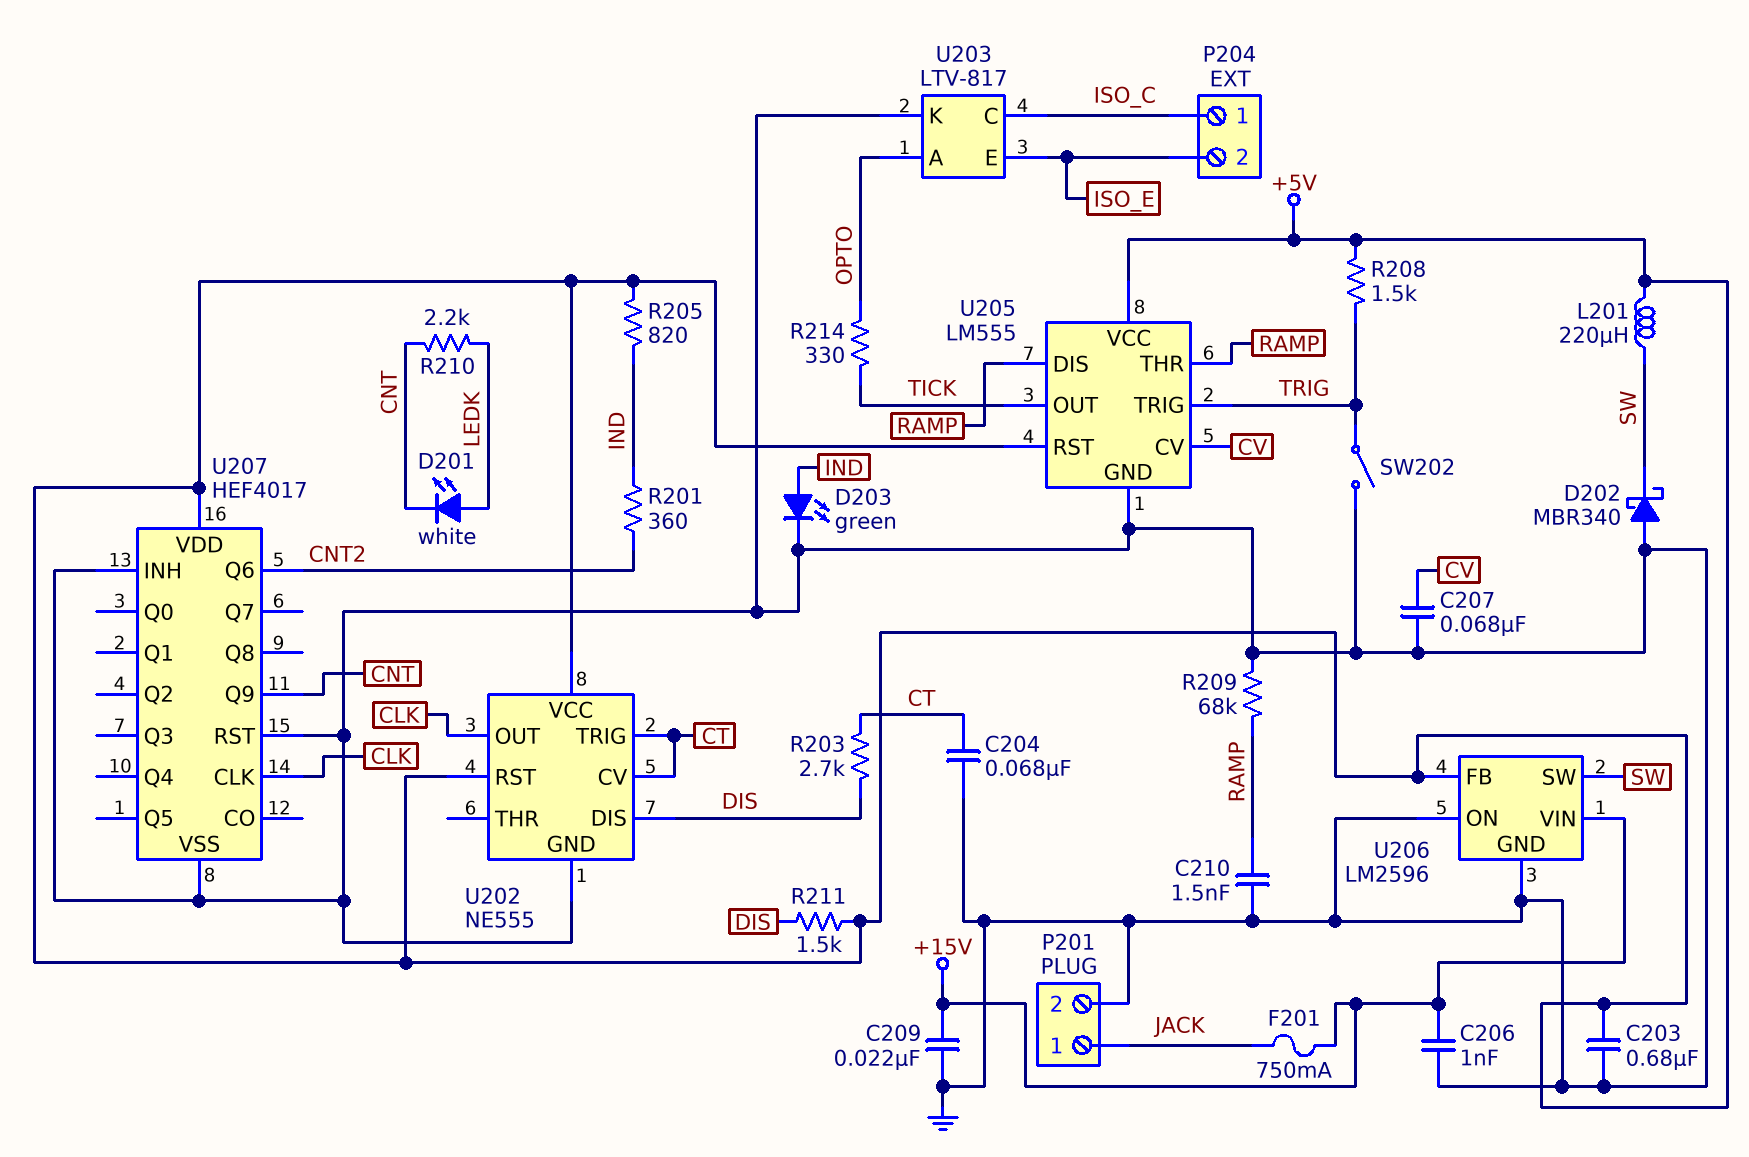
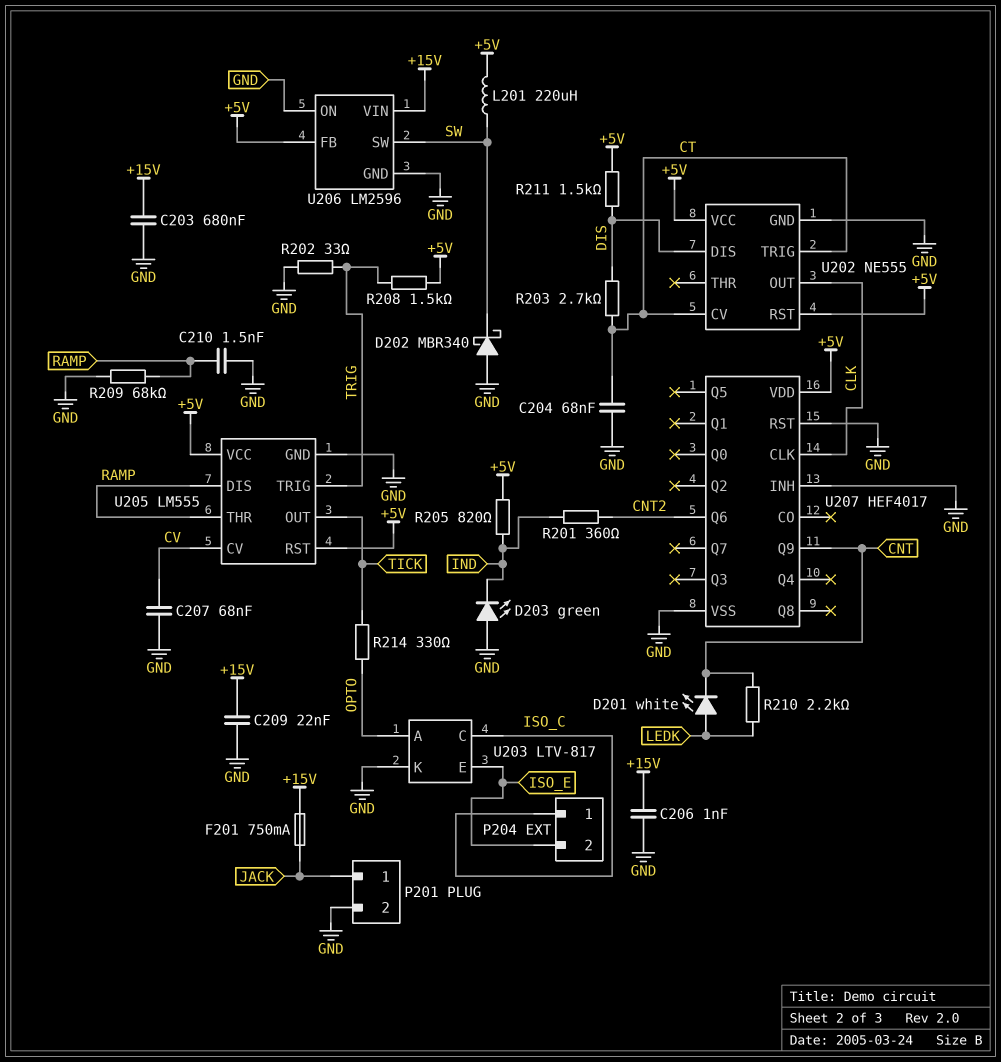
C203: 680nF (+5V, GND) -> 680nF (+15V, GND)
D203: LED green (A IND, K GND) -> LED green (A GND, K IND)
R202: none -> 33 (GND, TRIG)
SW202: switch (GND, TRIG) -> none

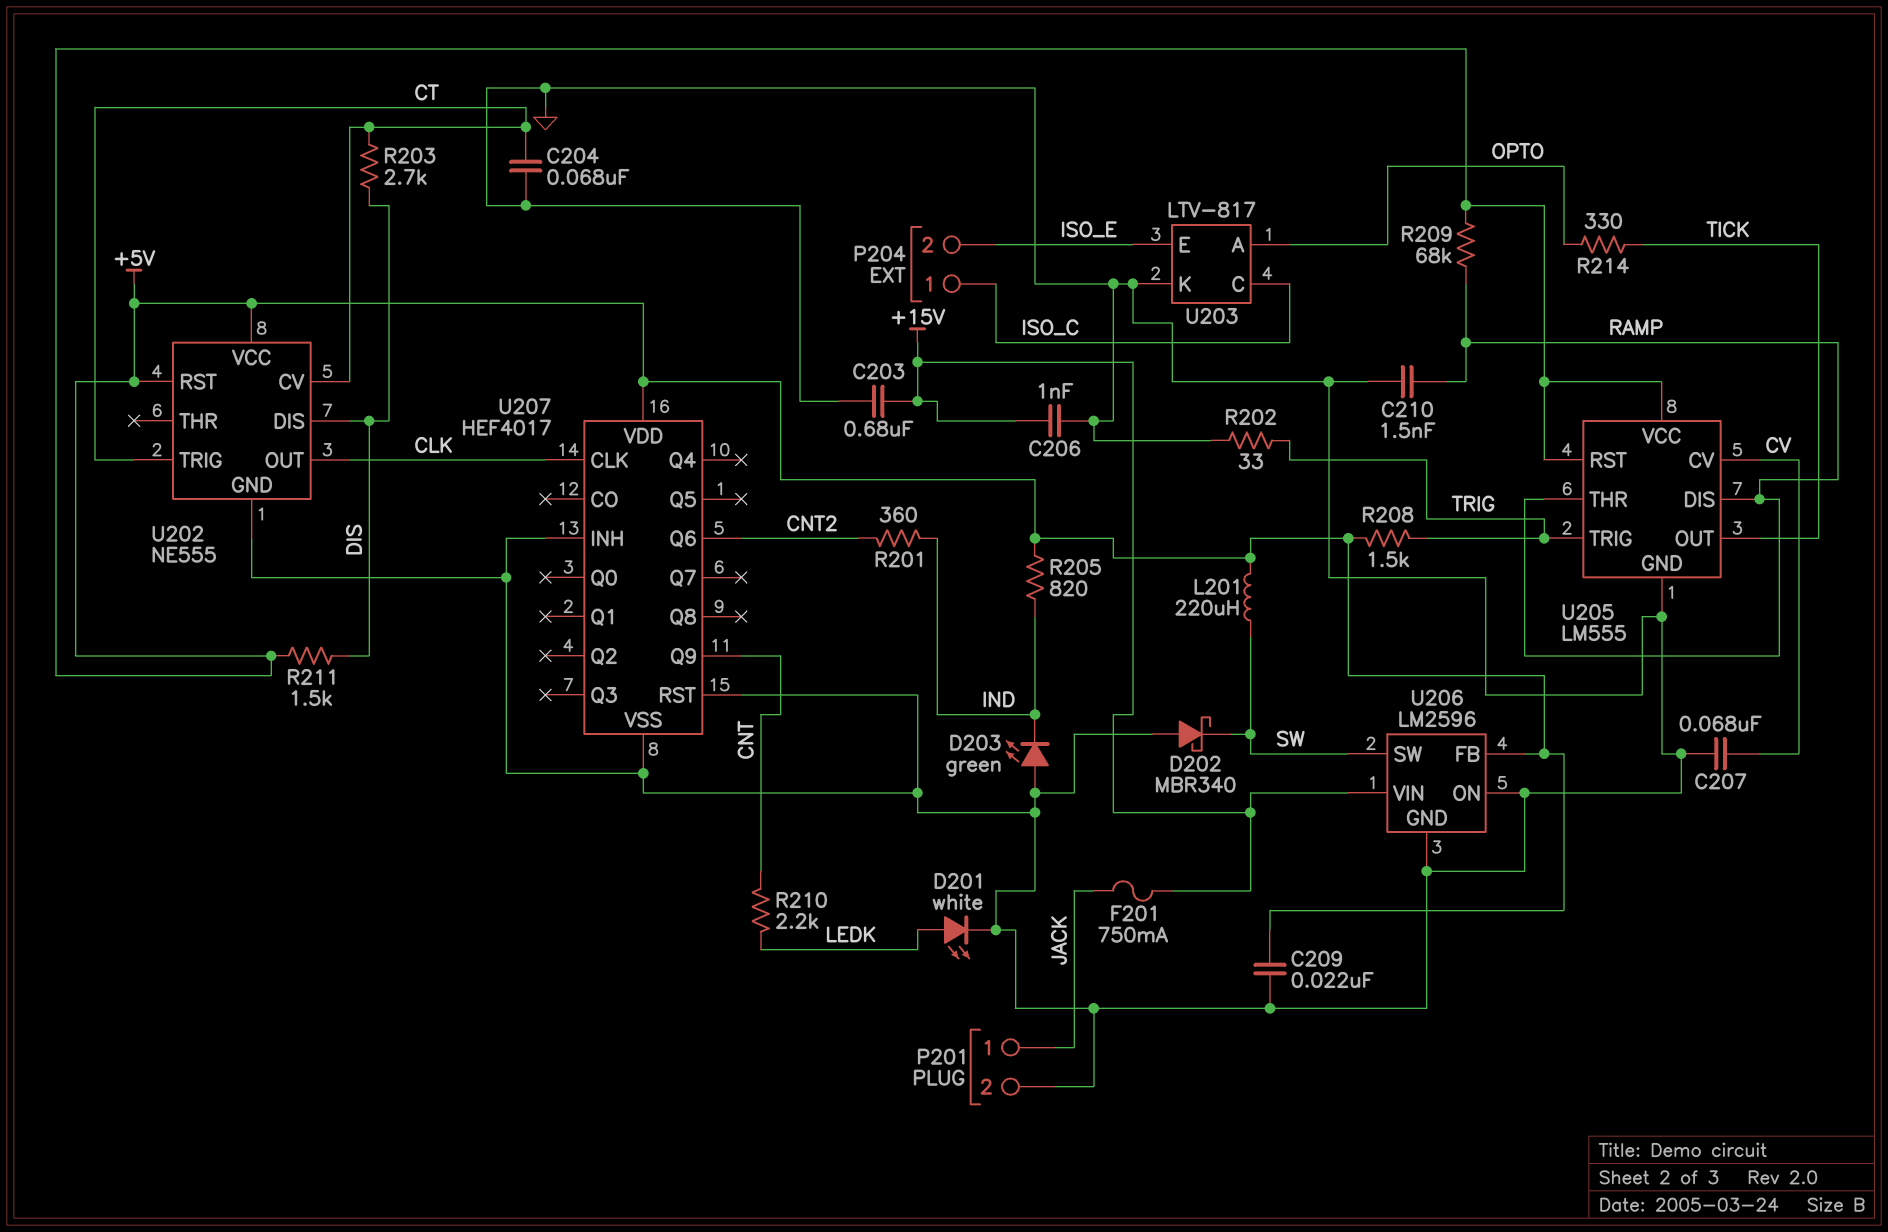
C209: 22nF (+15V, GND) -> 22nF (+5V, GND)
D201: LED white (A LEDK, K CNT) -> LED white (A LEDK, K GND)
R209: 68k (GND, RAMP) -> 68k (+5V, RAMP)

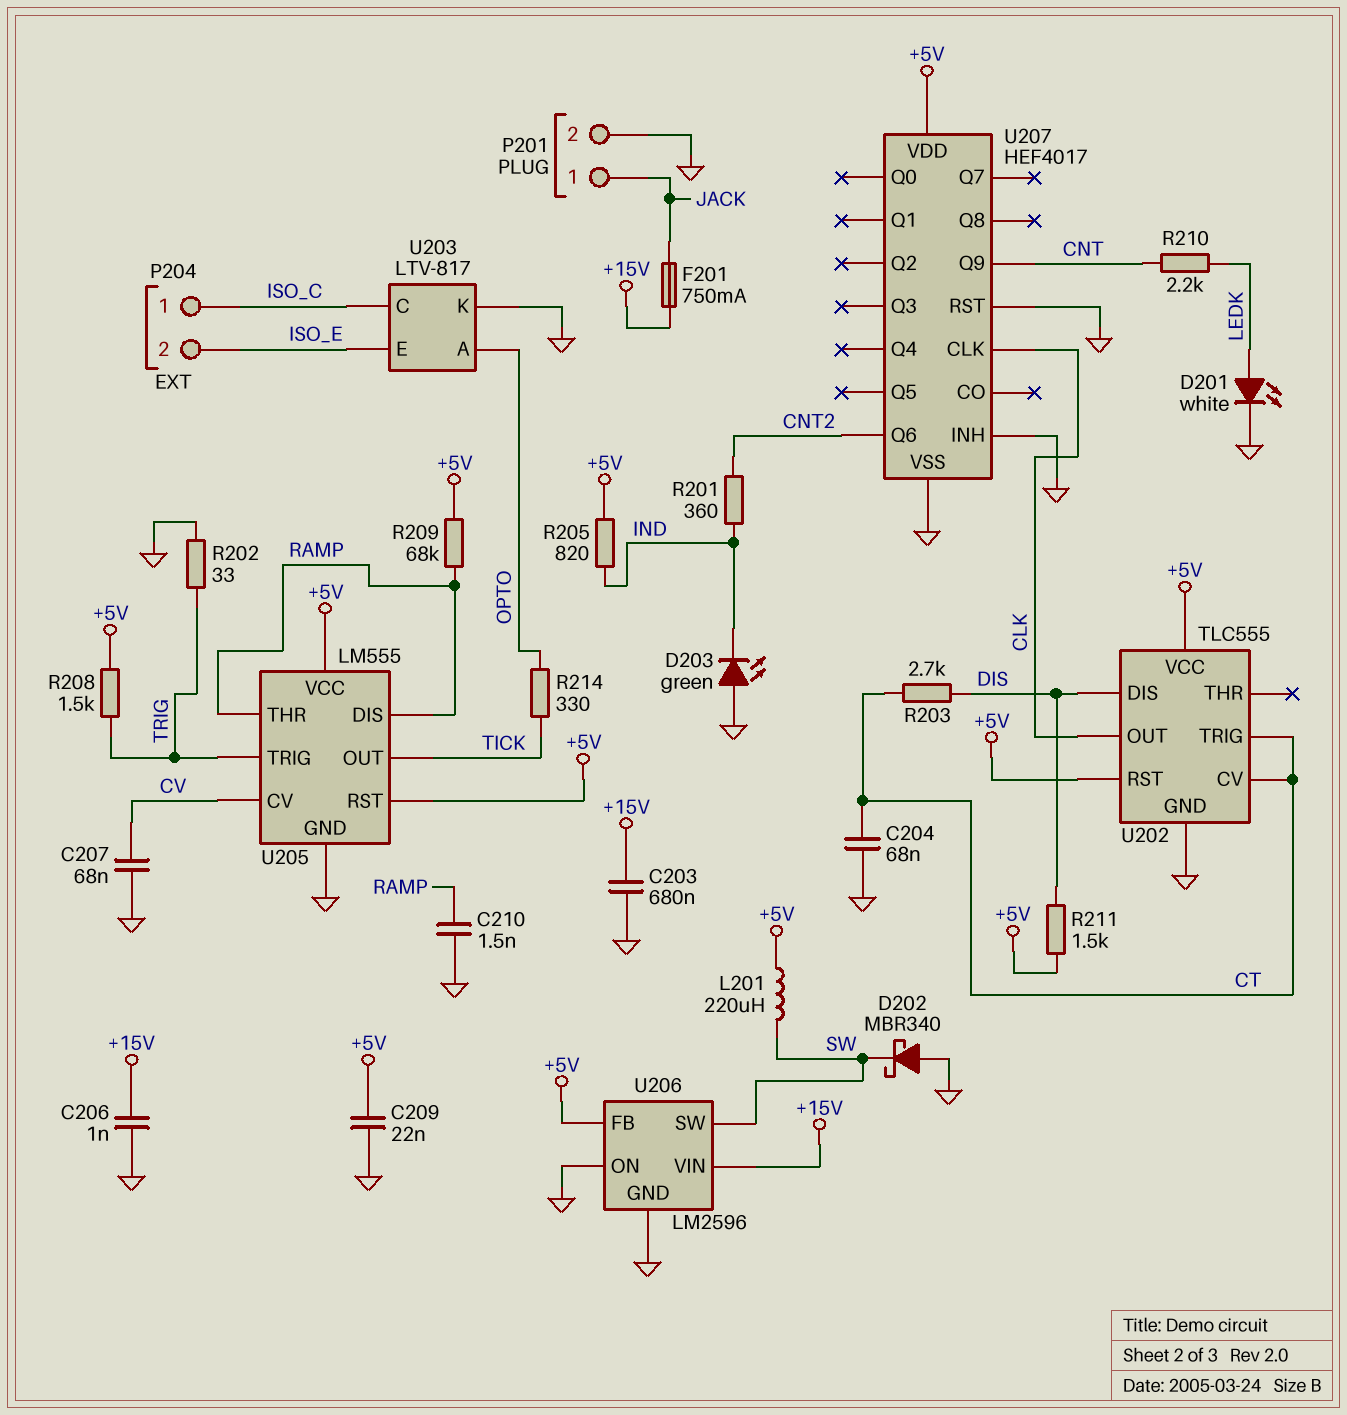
U202: NE555 -> TLC555

